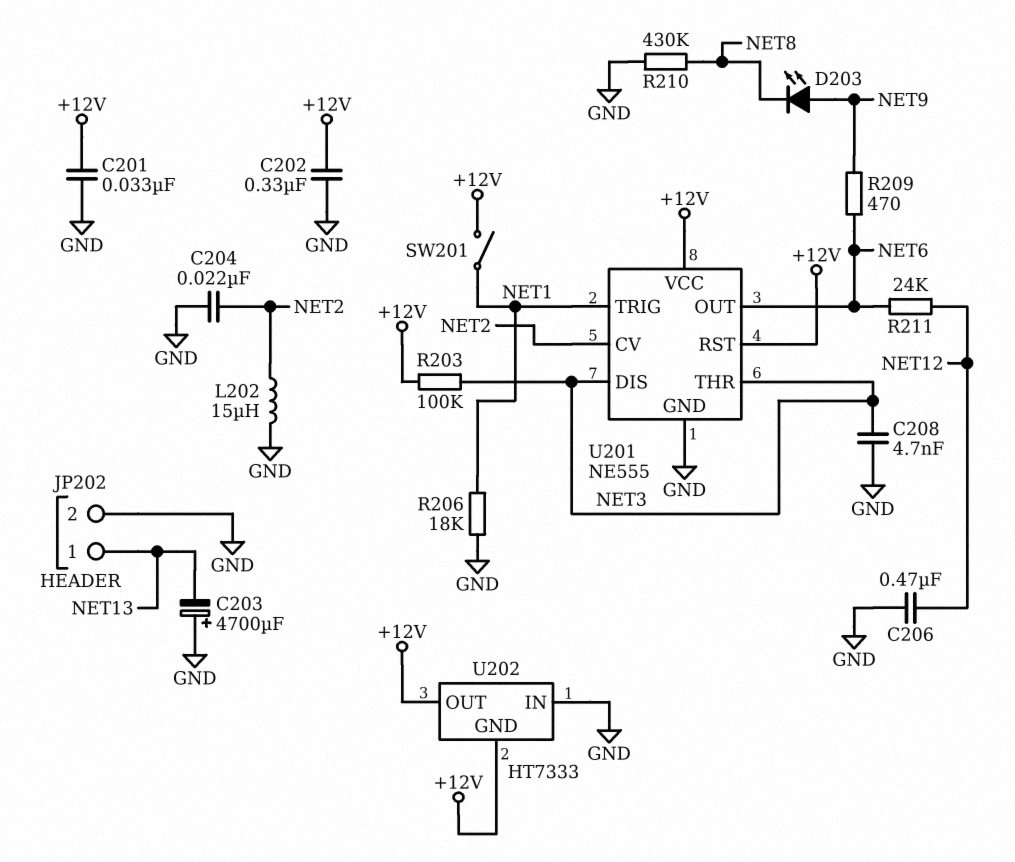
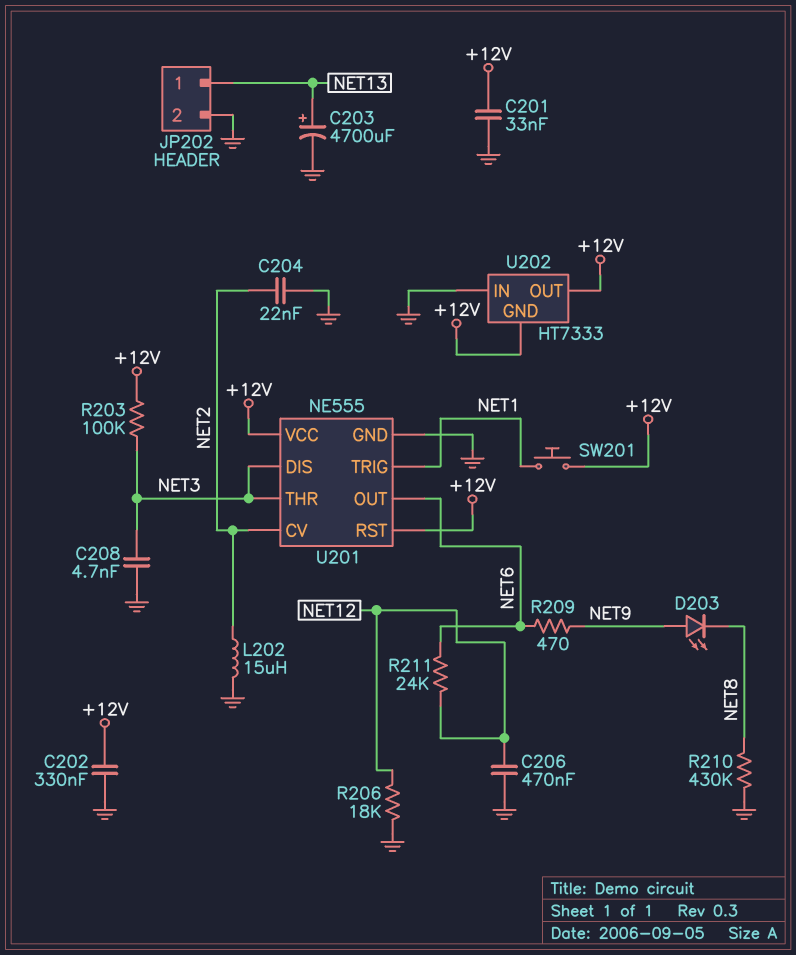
C203: 4700uF (plus GND, minus NET13) -> 4700uF (plus NET13, minus GND)
R206: 18k (GND, NET1) -> 18k (GND, NET12)
SW201: switch (+12V, NET1) -> button (+12V, NET1)

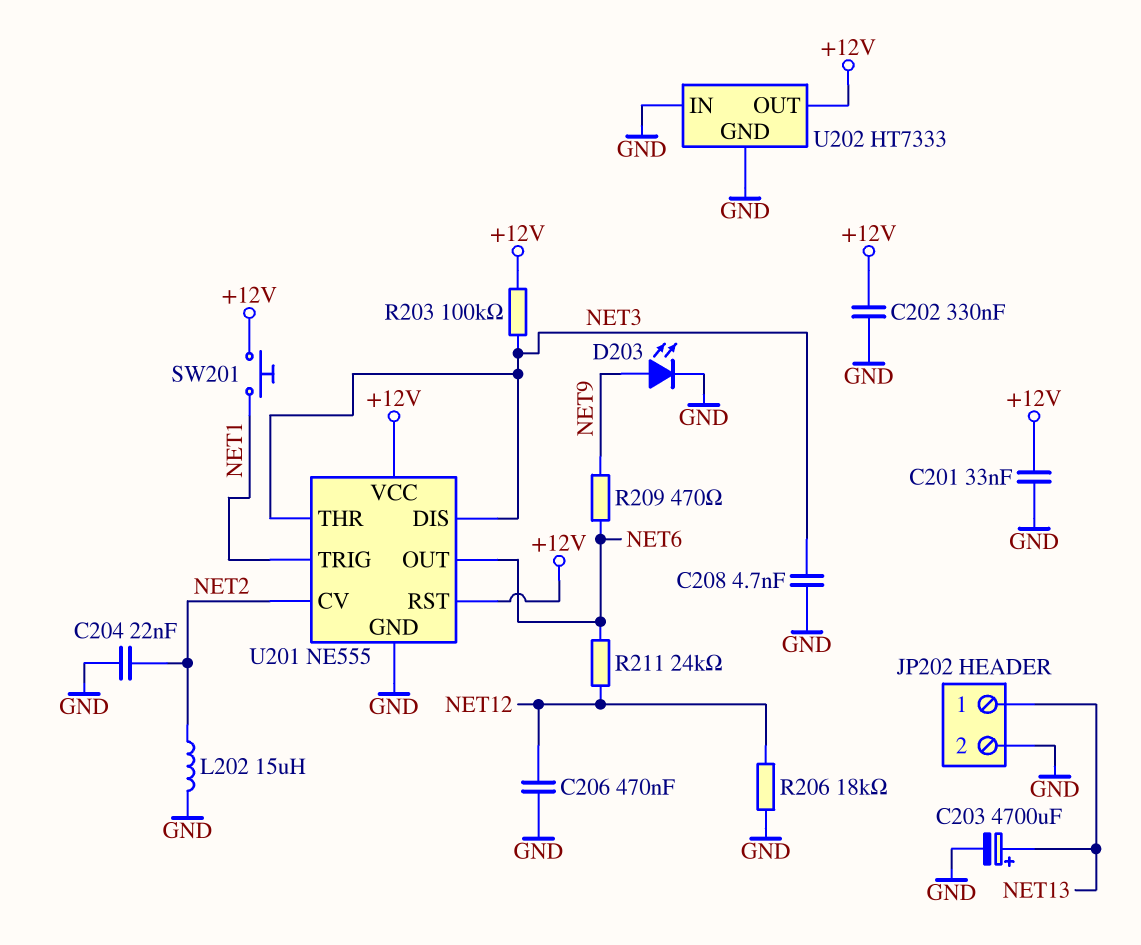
D203: LED (A NET9, K NET8) -> LED (A NET9, K GND)
R210: 430k (GND, NET8) -> none
U202 pin GND: +12V -> GND

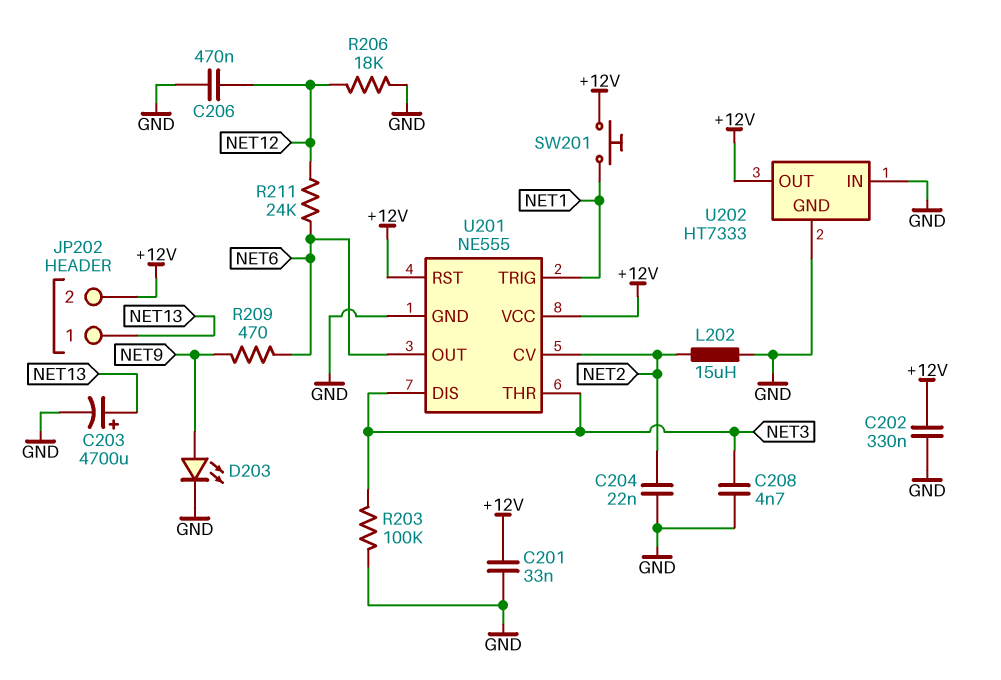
JP202 pin 2: GND -> +12V
R203: 100k (+12V, NET3) -> 100k (GND, NET3)

